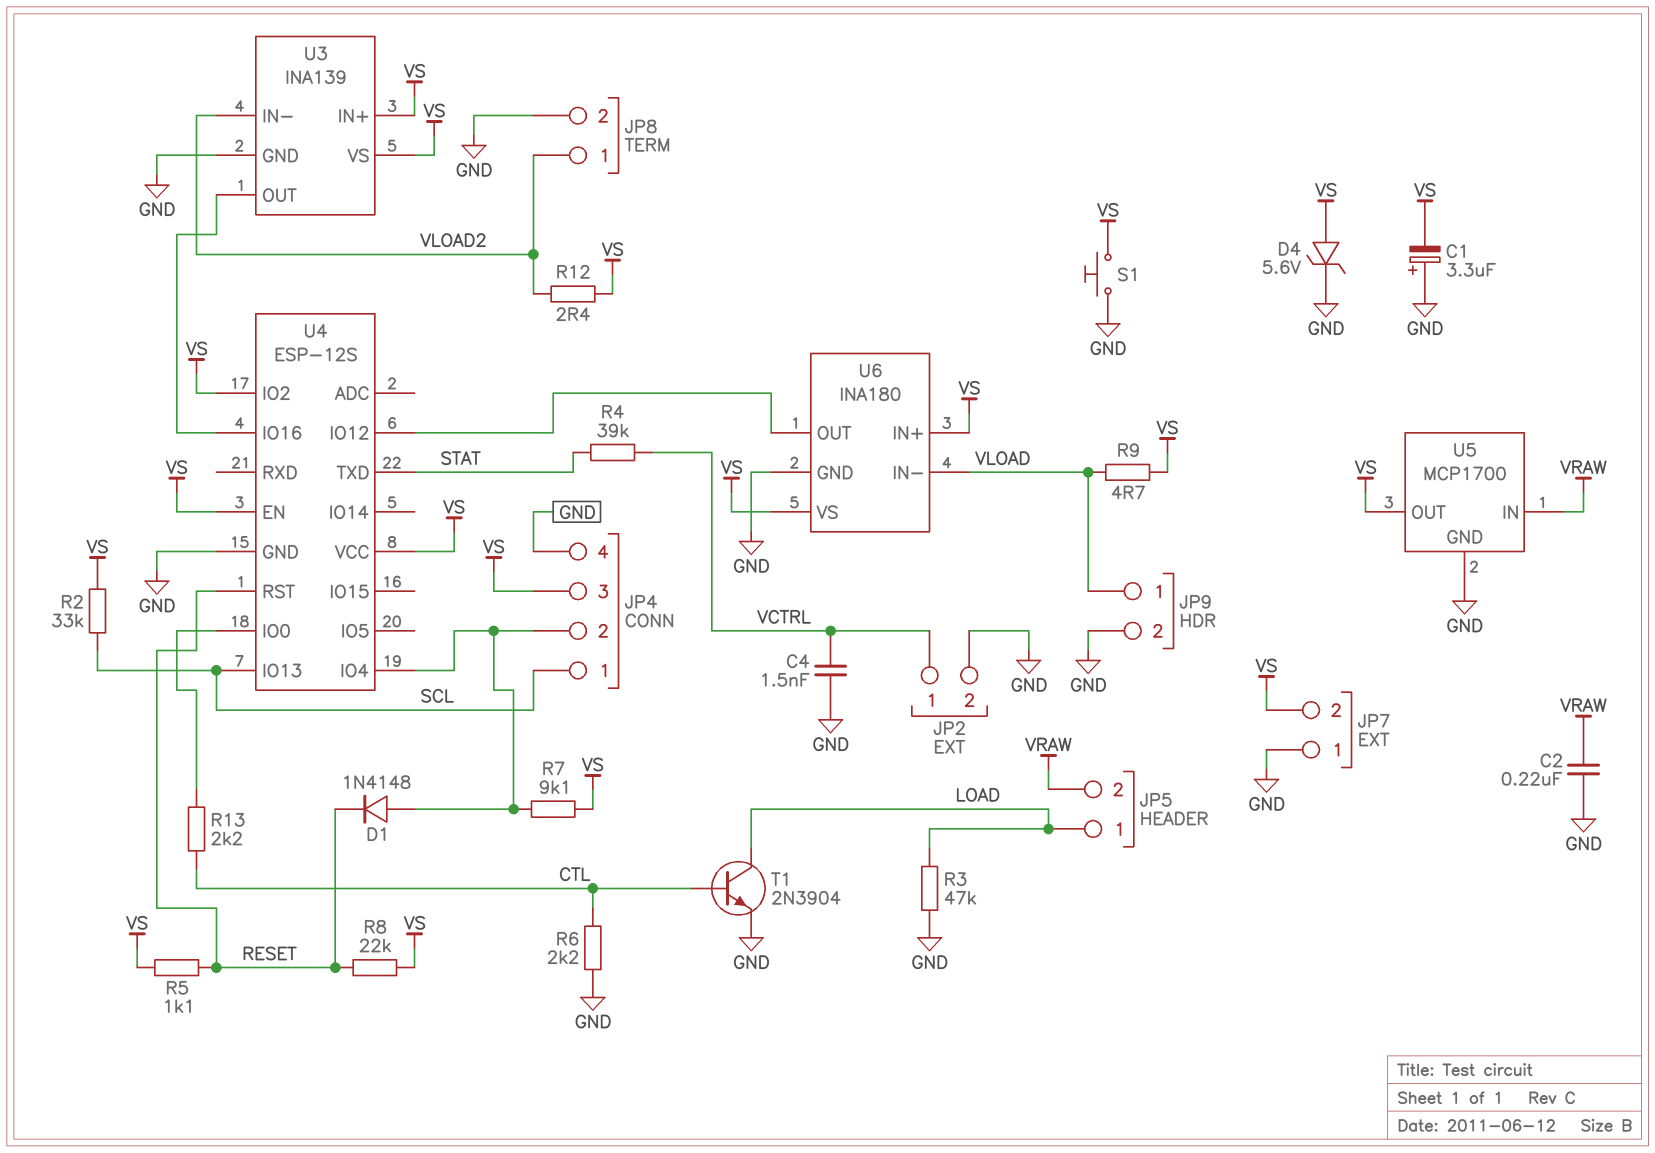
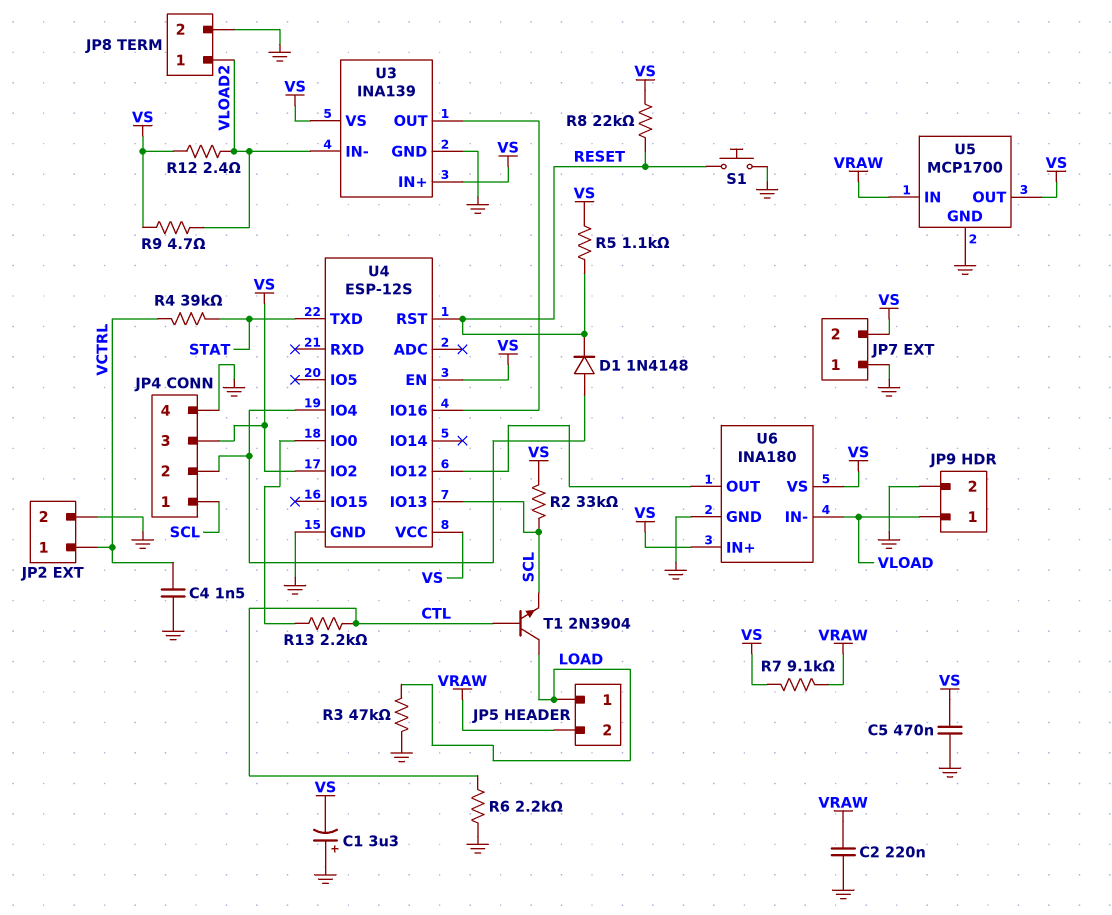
C5: none -> 470nF (GND, VS)
D4: zener 5.6V (A VS, K GND) -> none
R7: 9.1k (JP4/2, VS) -> 9.1k (VRAW, VS)
R9: 4.7 (VLOAD, VS) -> 4.7 (VLOAD2, VS)
S1: button (GND, VS) -> button (GND, RESET)
T1: NPN 2N3904 (B CTL, C LOAD, E GND) -> NPN 2N3904 (B CTL, C LOAD, E SCL)

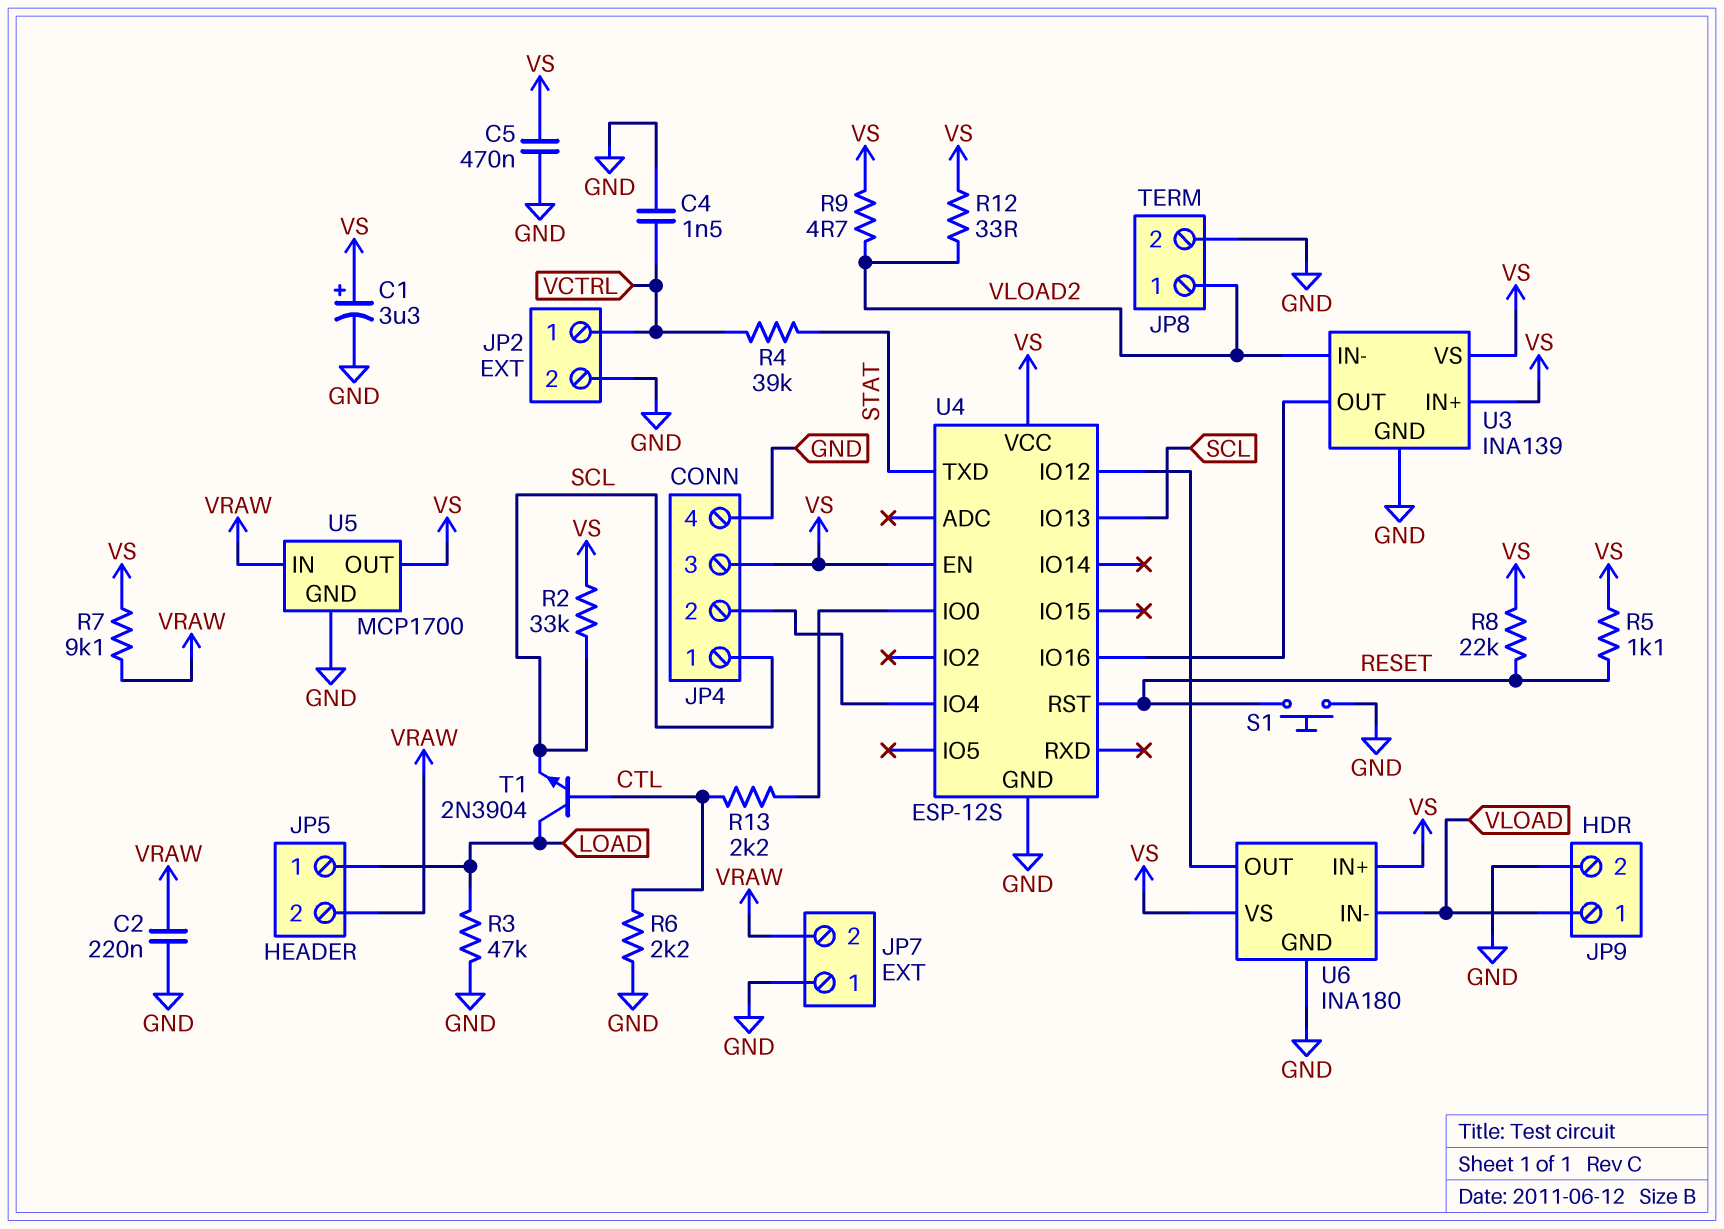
C1: 3.3uF (plus GND, minus VS) -> 3.3uF (plus VS, minus GND)
D1: diode 1N4148 (A JP4/2, K RESET) -> none
JP7 pin 2: VS -> VRAW
R12: 2.4 (VLOAD2, VS) -> 33 (VLOAD2, VS)
U4 pin IO2: VS -> none

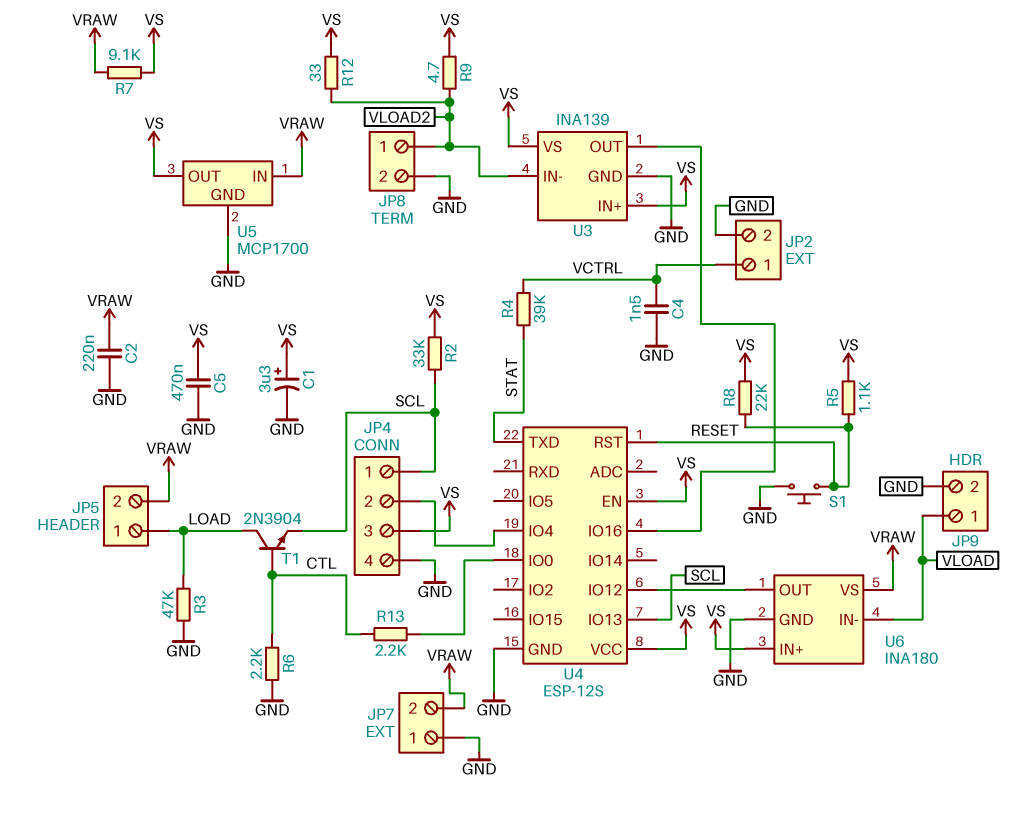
U6 pin VS: VS -> VRAW

